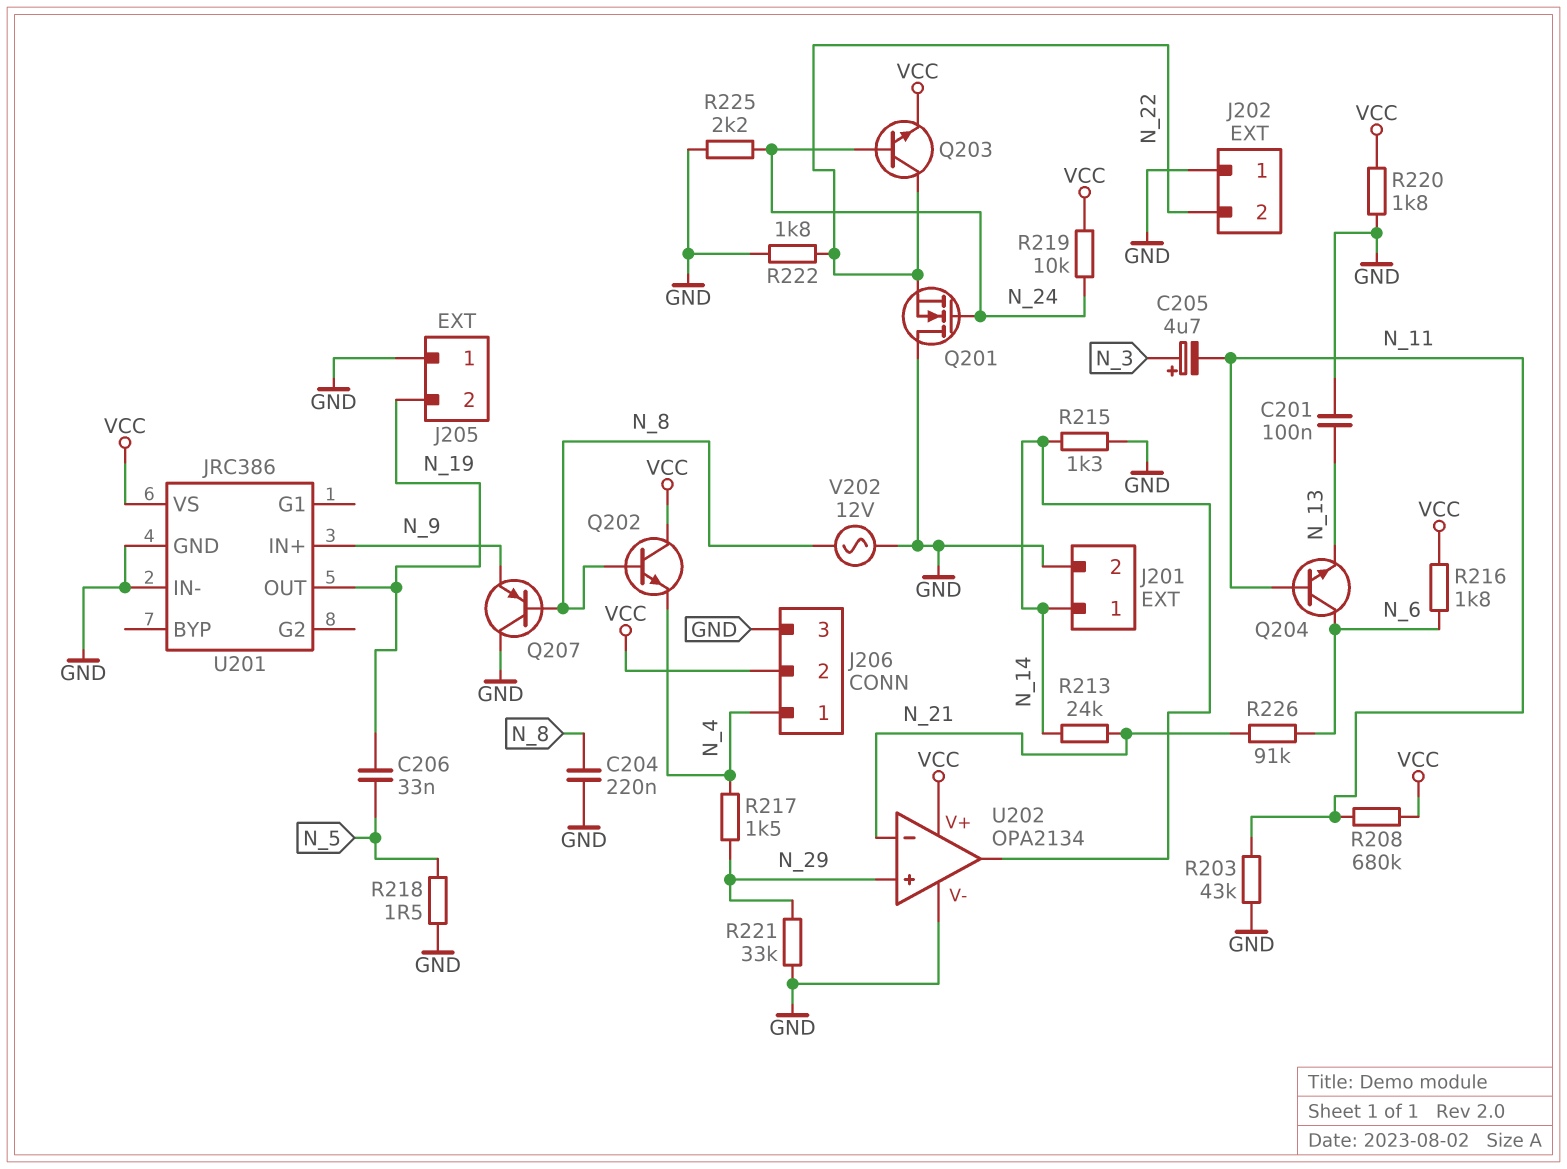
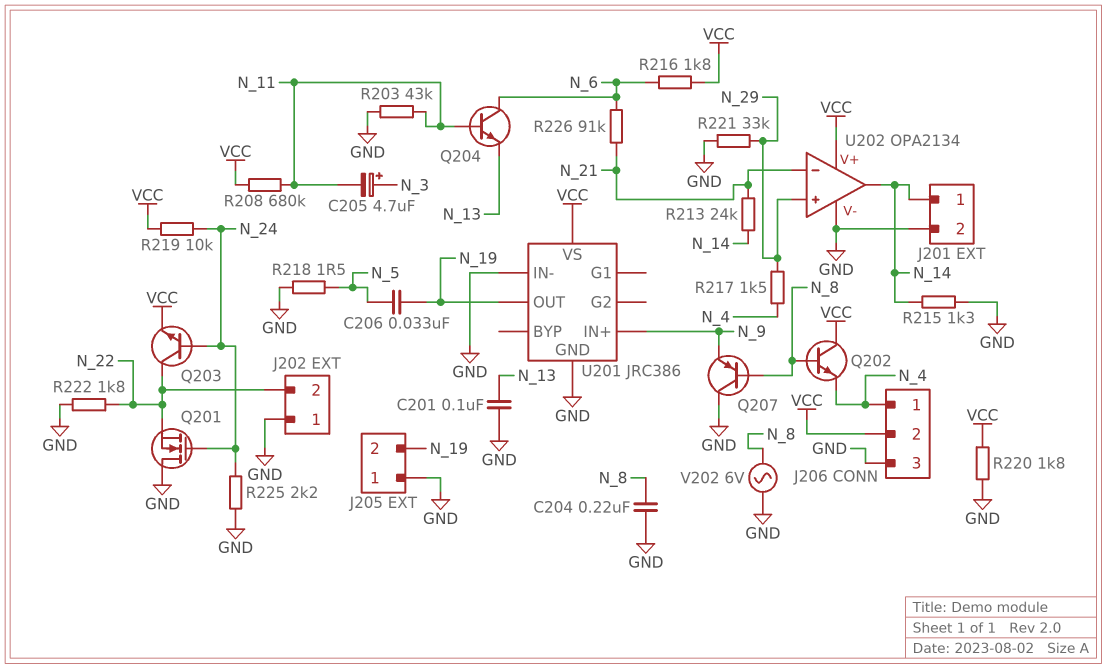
V202: AC 12V (GND, N_8) -> AC 6V (GND, N_8)

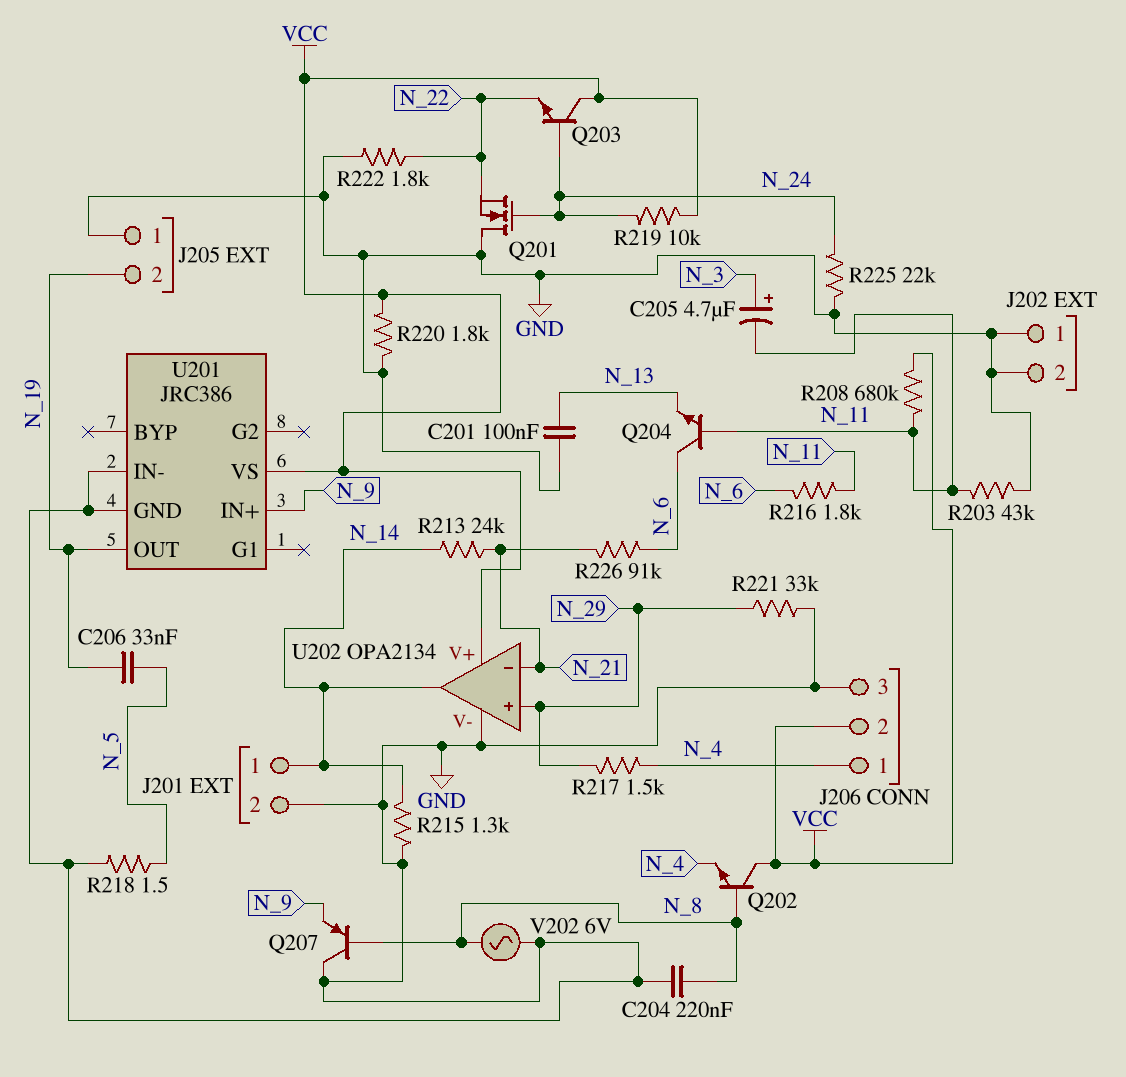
J202 pin 2: N_22 -> GND
Q203: NPN (B N_24, C N_22, E VCC) -> NPN (B N_24, C VCC, E N_22)
R216: 1.8k (N_6, VCC) -> 1.8k (N_6, N_11)
R225: 2.2k (GND, N_24) -> 22k (GND, N_24)

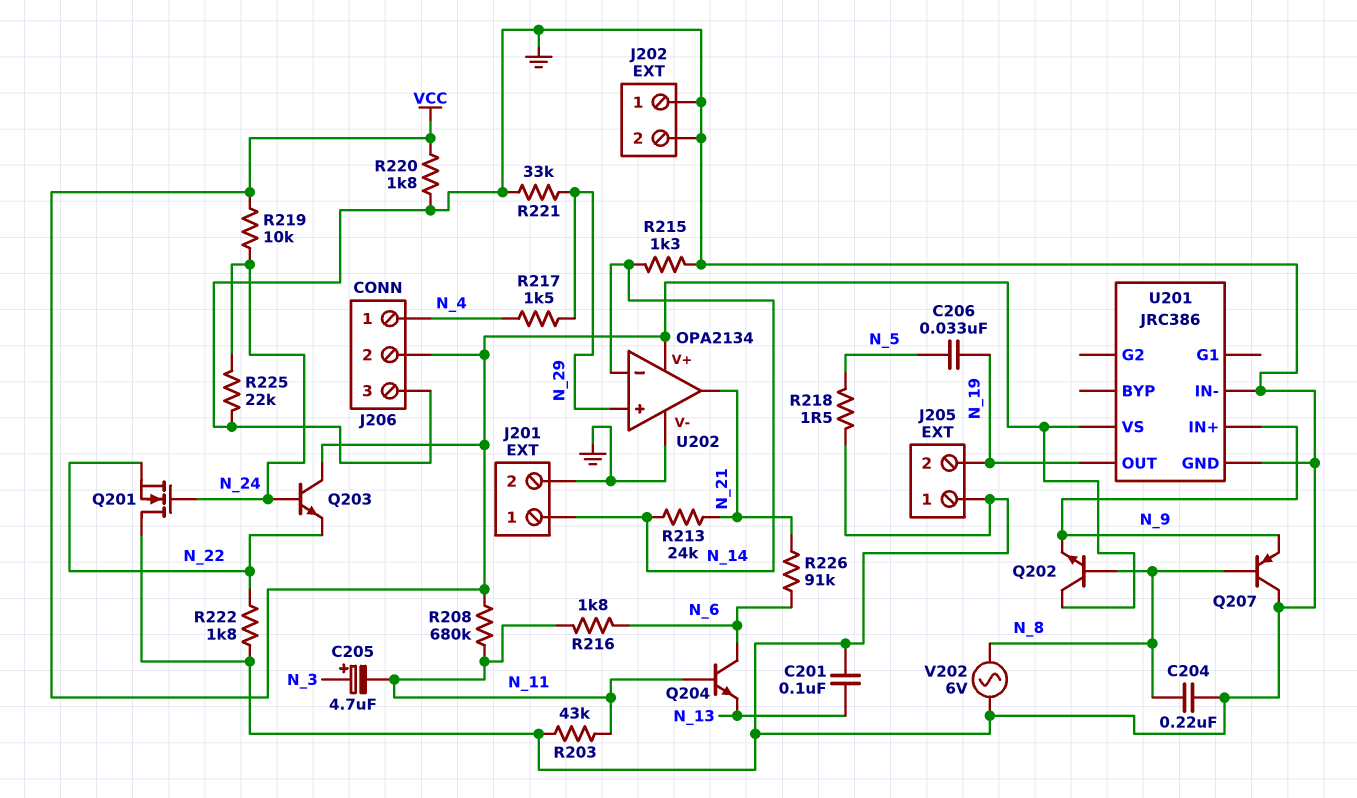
Q202: NPN (B N_8, C VCC, E N_4) -> NPN (B N_8, C VCC, E N_9)
U202 pin in-: N_21 -> N_14
U202 pin out: N_14 -> N_21

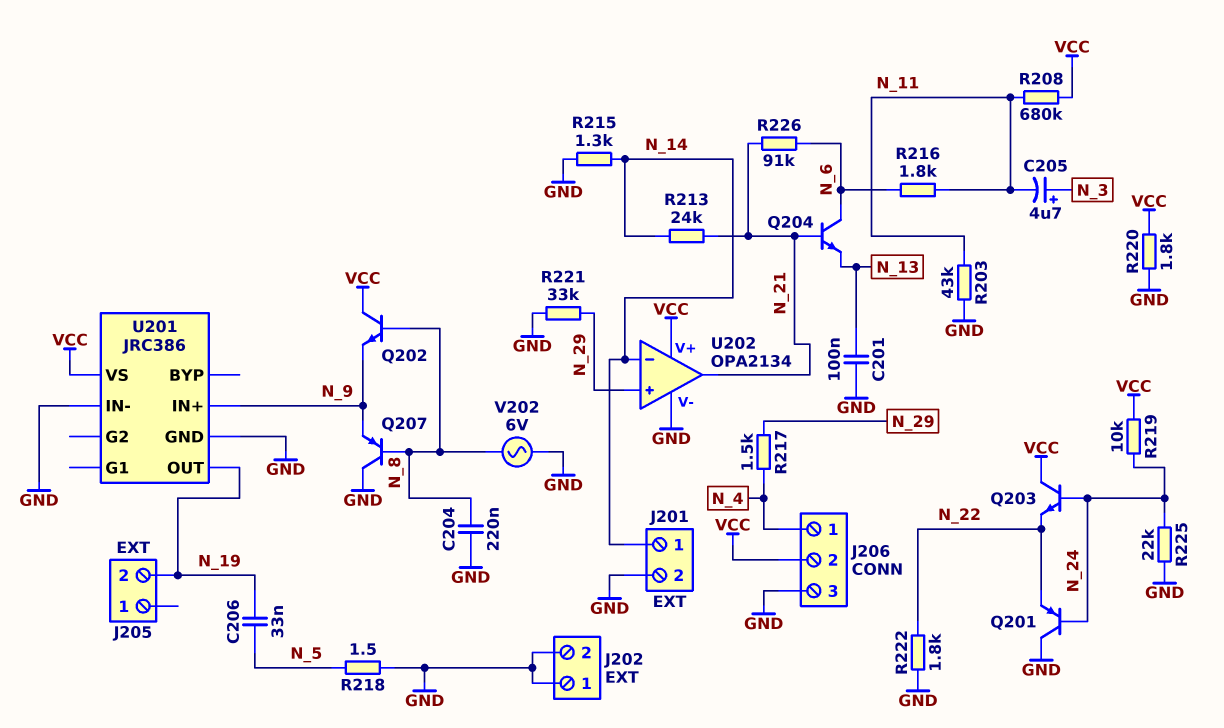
J205 pin 1: GND -> none
Q201: NMOS (G N_24, D GND, S N_22) -> PNP (B N_24, C GND, E N_22)
Q204: NPN (B N_11, C N_6, E N_13) -> NPN (B N_21, C N_6, E N_13)

